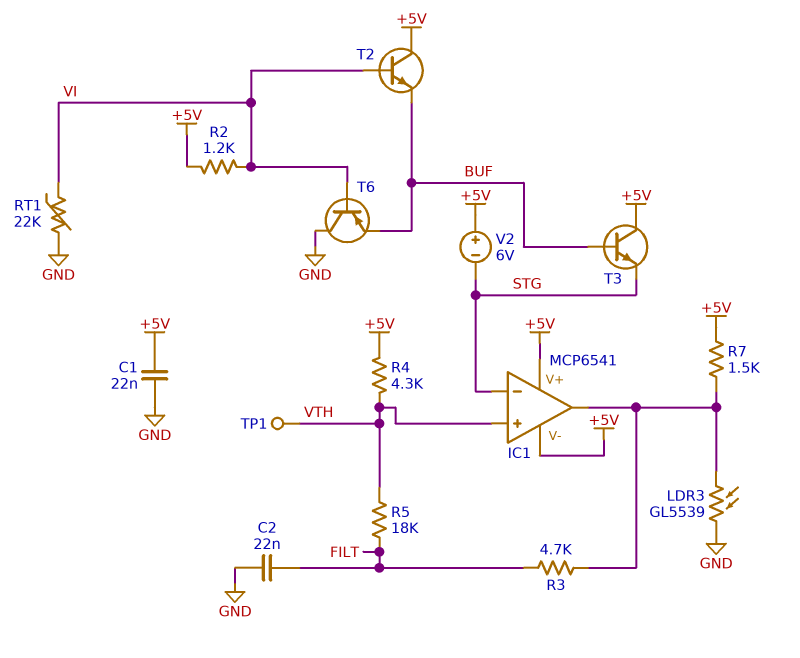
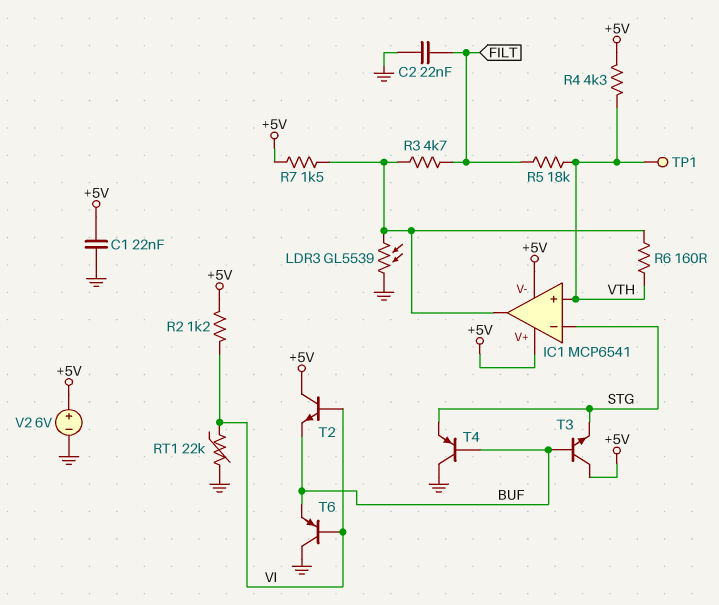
R6: none -> 160 (IC1/out, VTH)
T4: none -> PNP (B BUF, C GND, E STG)
V2: 6V (plus +5V, minus STG) -> 6V (plus +5V, minus GND)

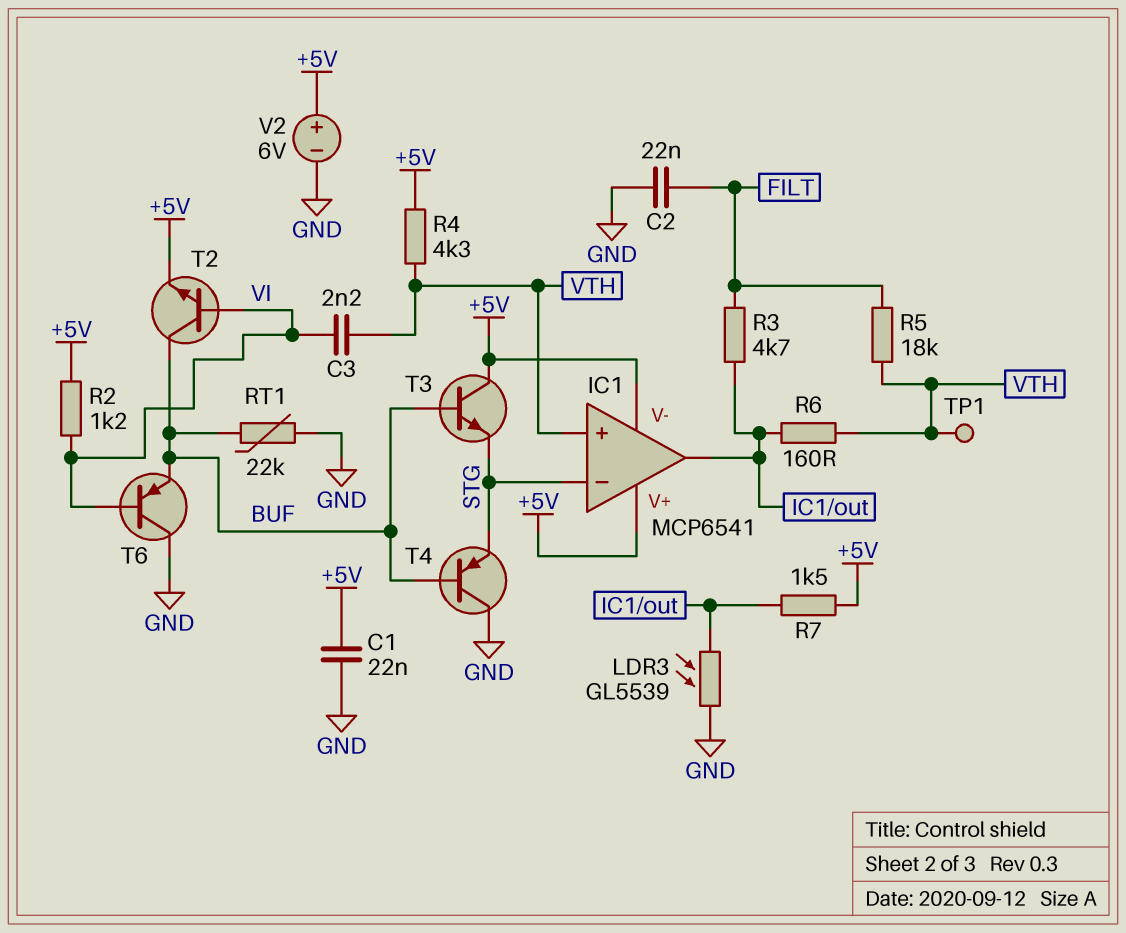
C3: none -> 2.2nF (VI, VTH)
RT1: 22k (GND, VI) -> 22k (BUF, GND)
T2: NPN (B VI, C +5V, E BUF) -> NPN (B VI, C BUF, E +5V)

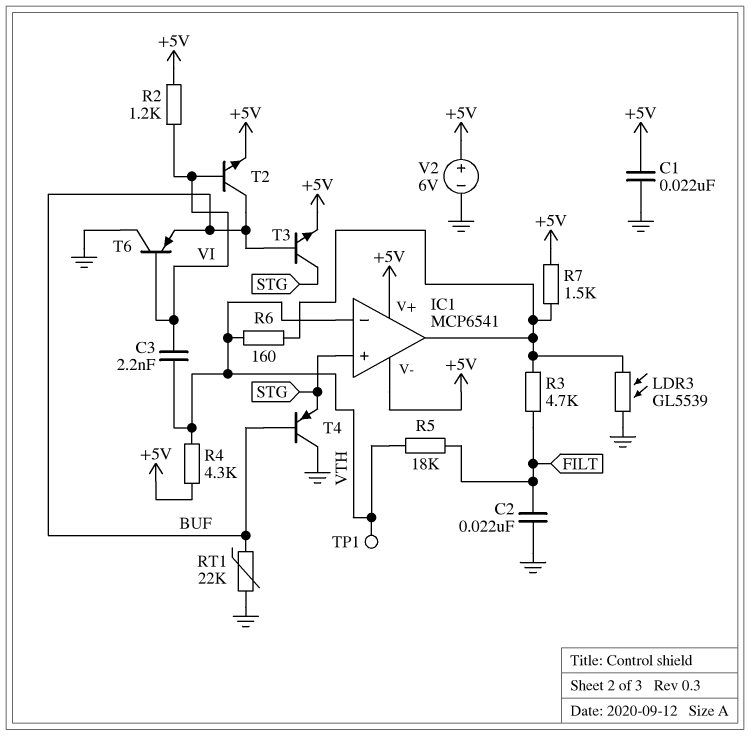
IC1 pin in+: VTH -> STG
IC1 pin in-: STG -> VTH
T3: NPN (B BUF, C +5V, E STG) -> NPN (B BUF, C STG, E +5V)

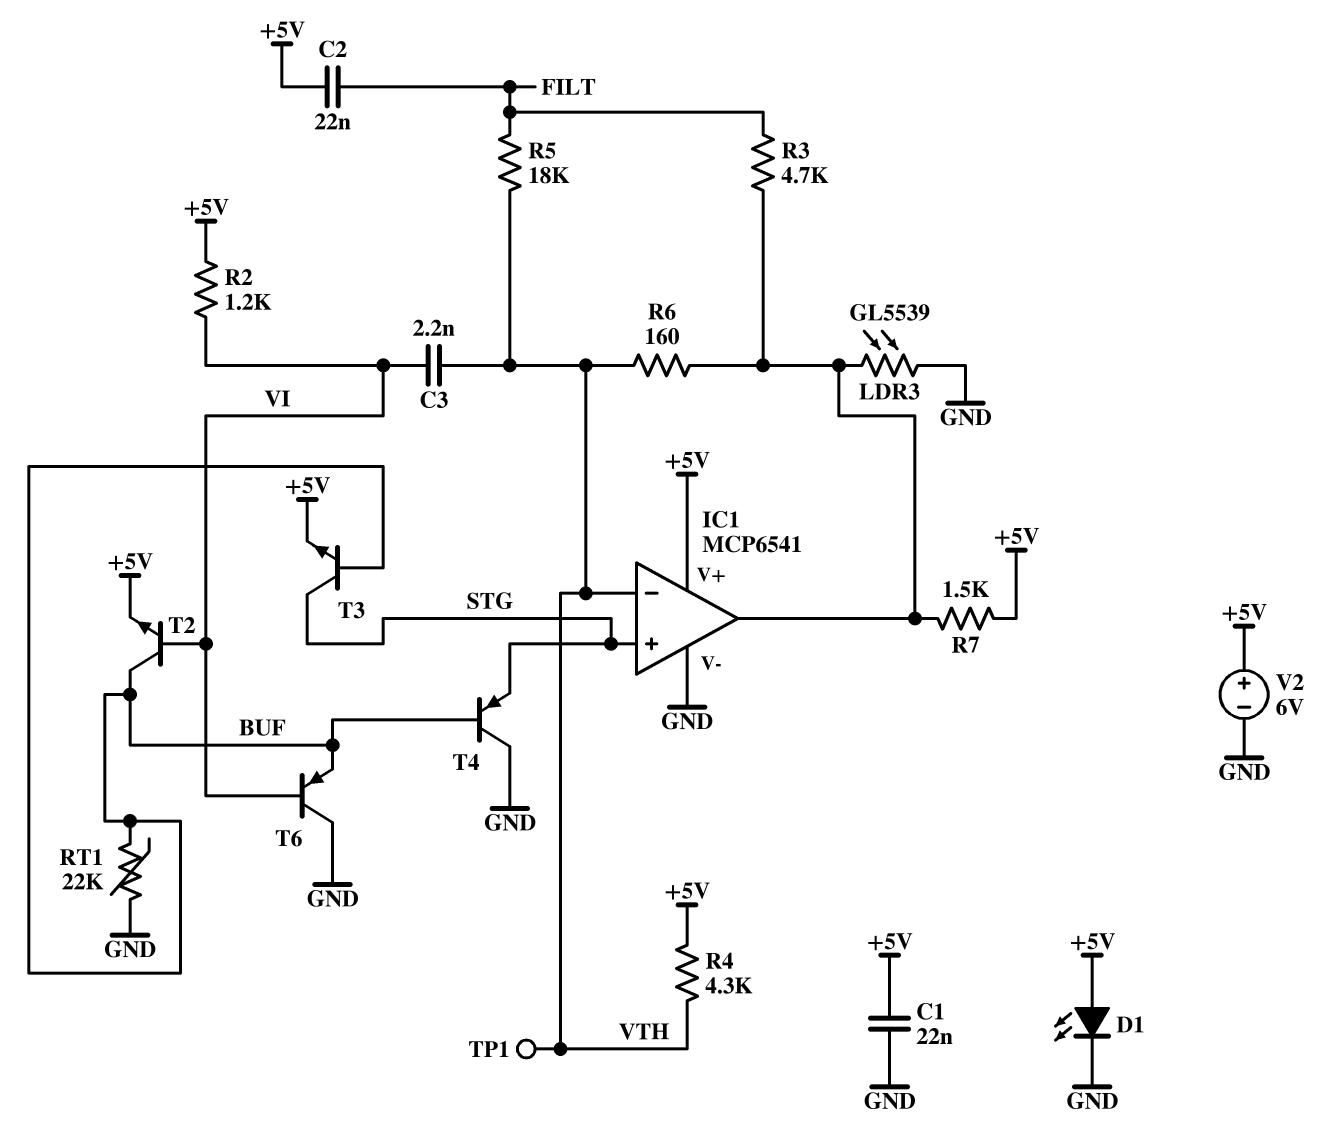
C2: 22nF (FILT, GND) -> 22nF (+5V, FILT)
D1: none -> LED (A +5V, K GND)
IC1 pin V-: +5V -> GND

